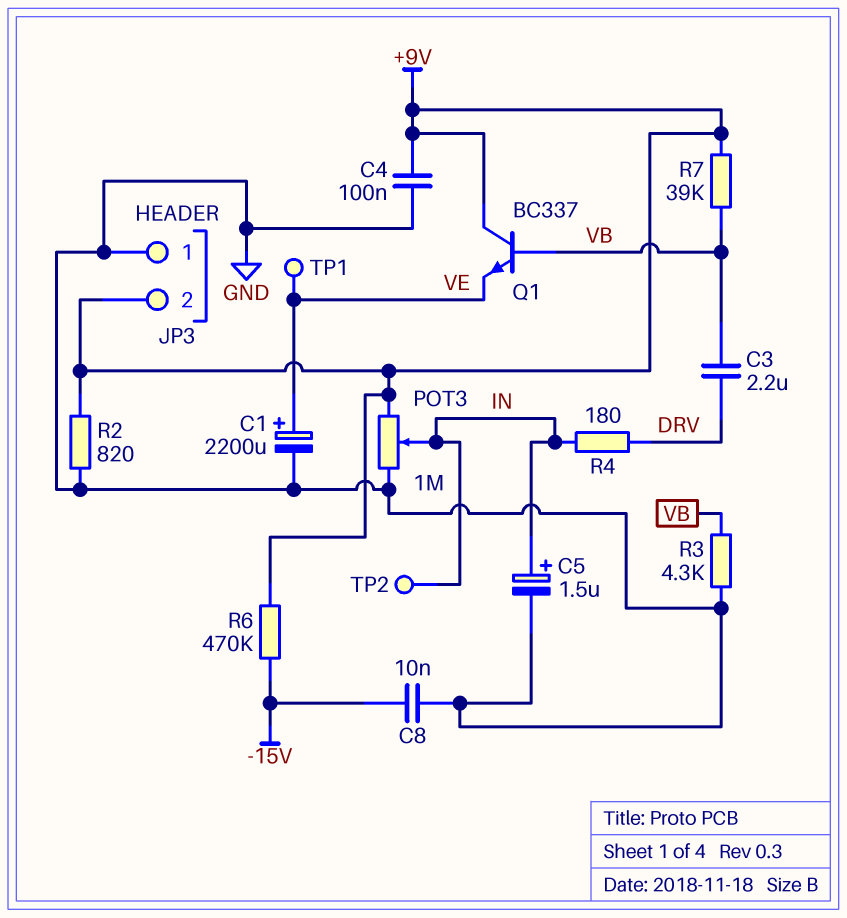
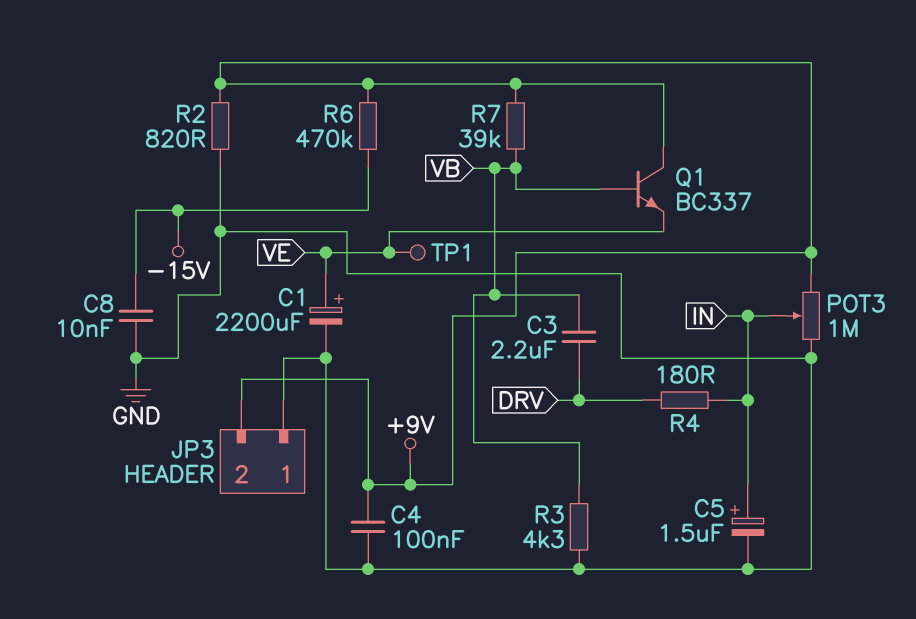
TP2: test point (IN) -> none

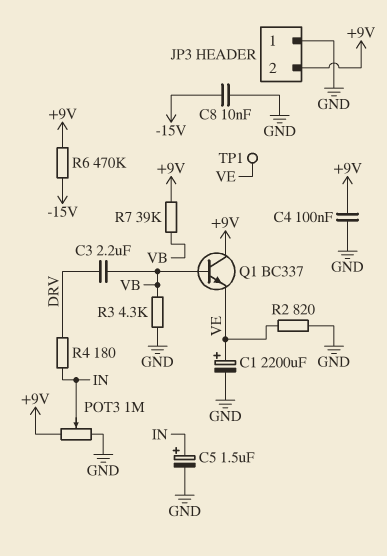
R2: 820 (+9V, GND) -> 820 (GND, VE)

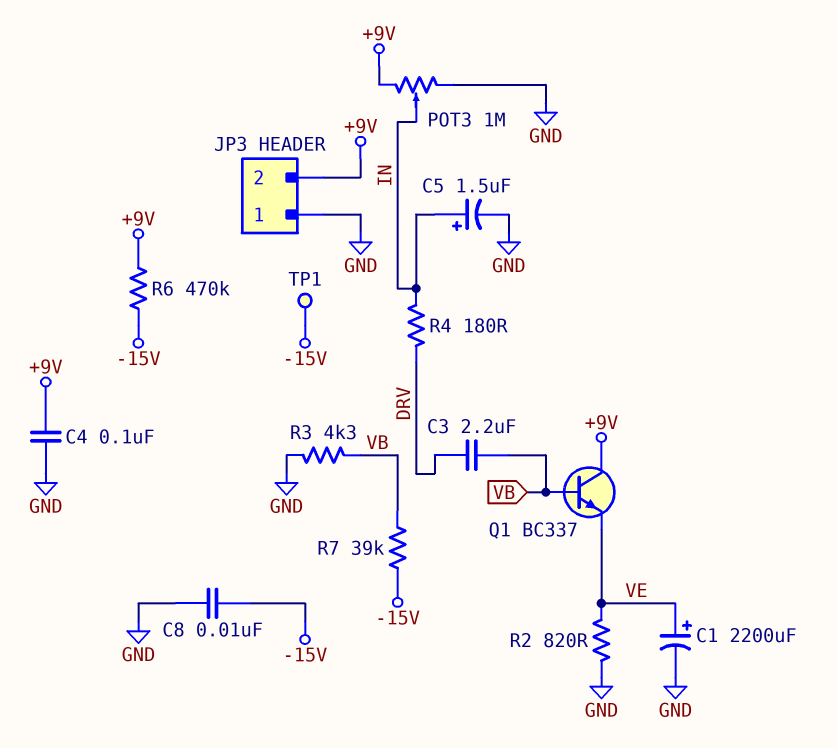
R7: 39k (+9V, VB) -> 39k (-15V, VB)
TP1: test point (VE) -> test point (-15V)

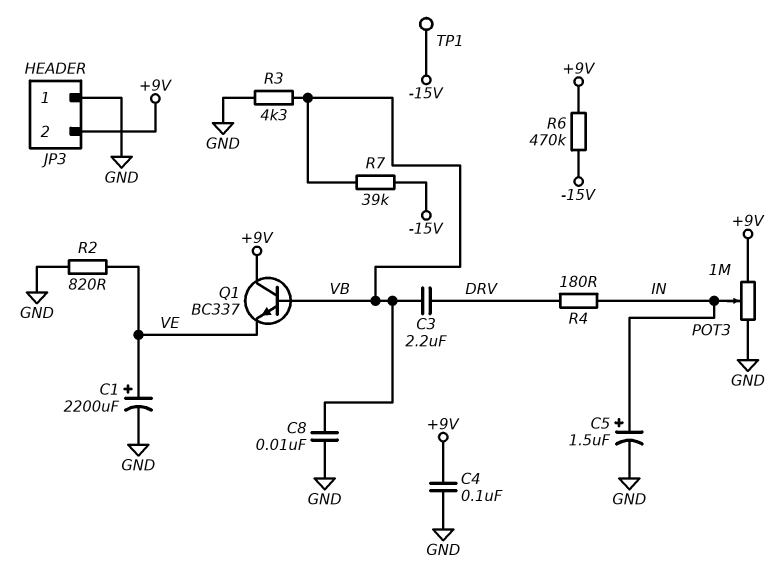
C8: 10nF (-15V, GND) -> 10nF (GND, VB)

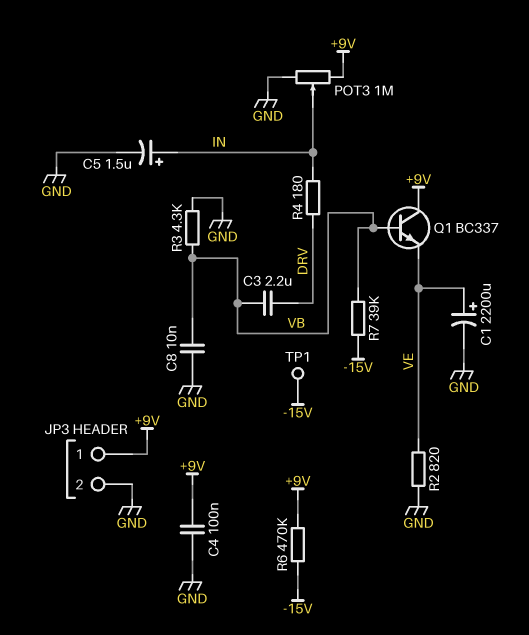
JP3 pin 1: GND -> +9V
JP3 pin 2: +9V -> GND

